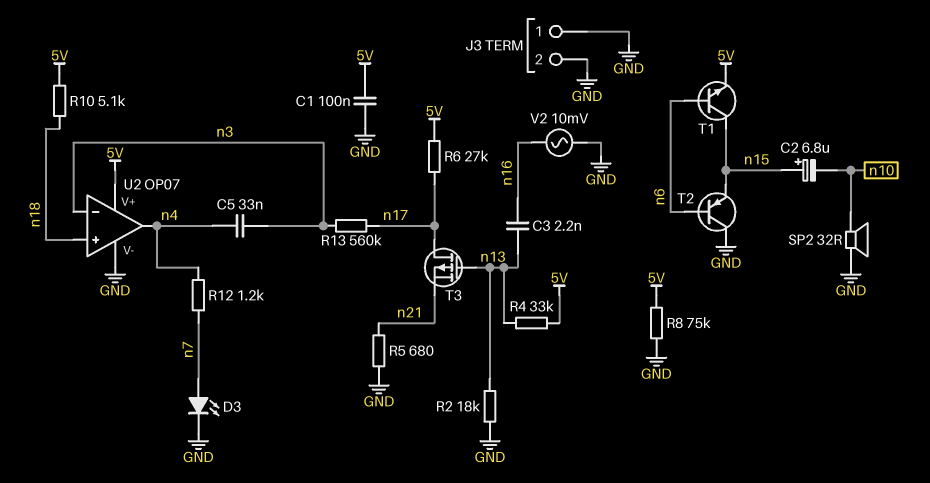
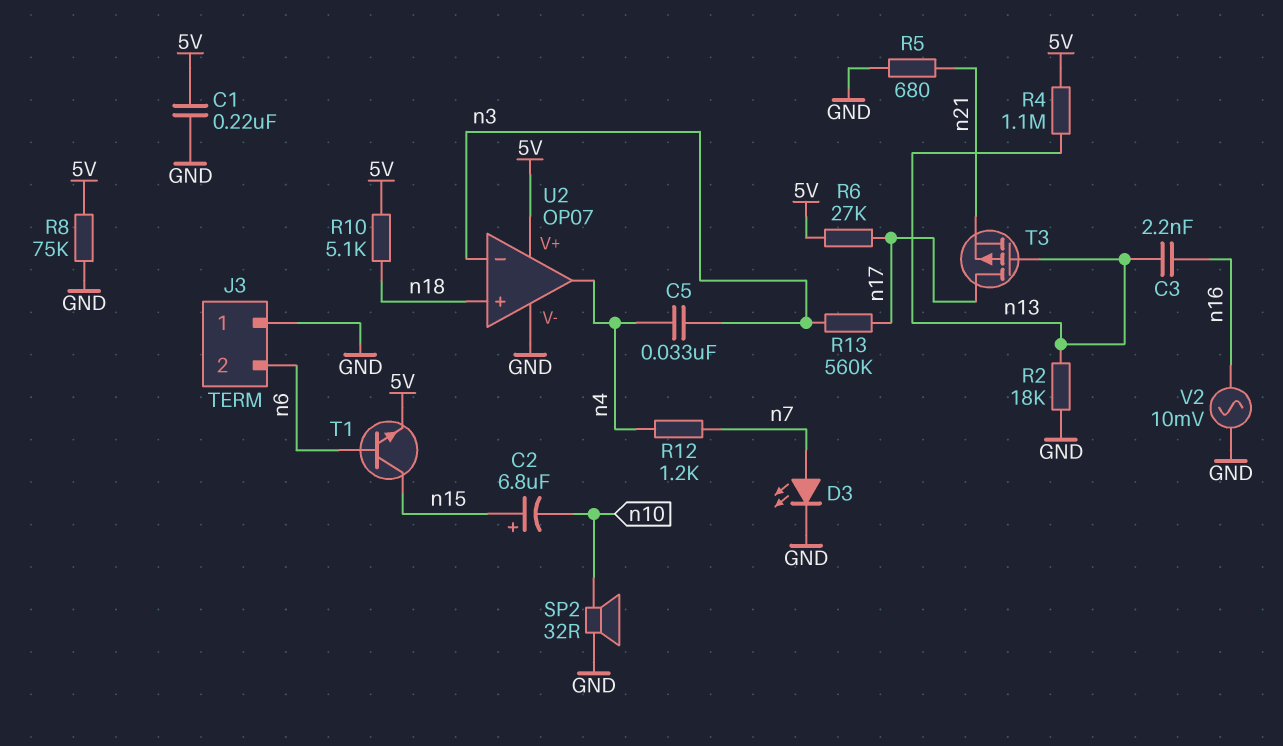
C1: 100nF (5V, GND) -> 220nF (5V, GND)
J3 pin 2: GND -> n6
R4: 33k (5V, n13) -> 1.1M (5V, n13)
T2: PNP (B n6, C GND, E n15) -> none

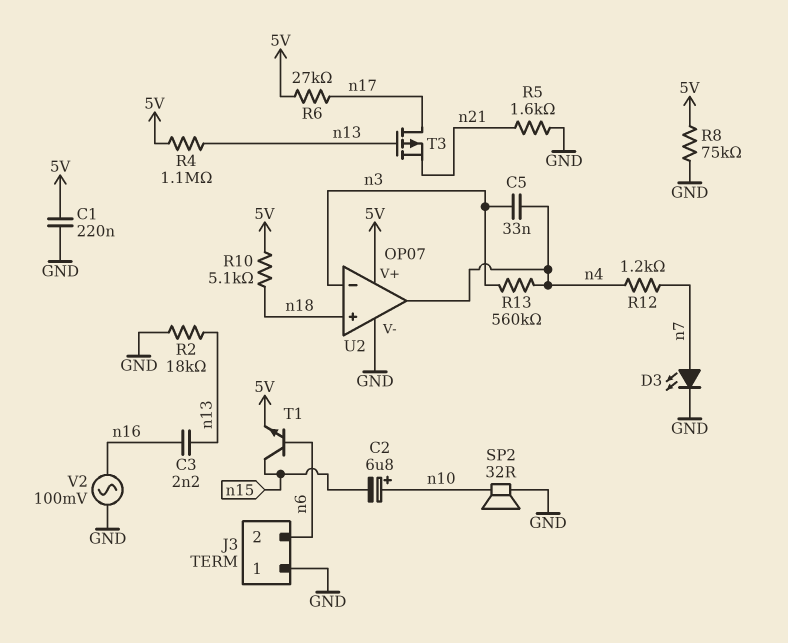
C2: 6.8uF (plus n15, minus n10) -> 6.8uF (plus n10, minus n15)
R5: 680 (GND, n21) -> 1.6k (GND, n21)
R13: 560k (n3, n17) -> 560k (n3, n4)
V2: AC 10mV (GND, n16) -> AC 100mV (GND, n16)

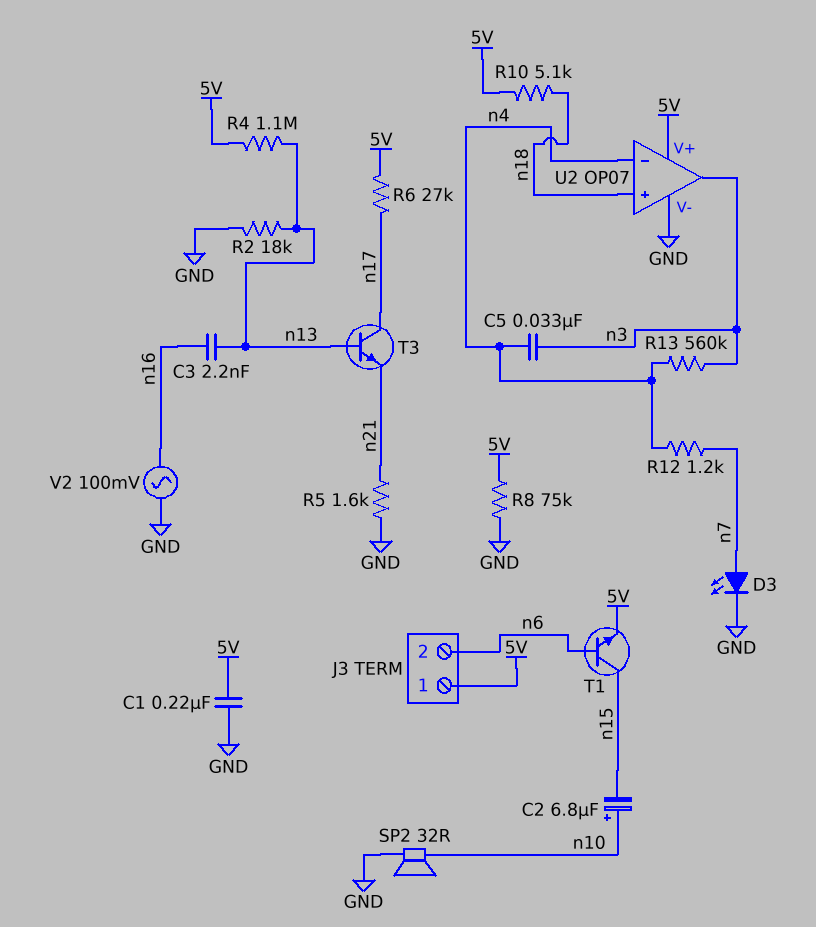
J3 pin 1: GND -> 5V
T3: PMOS (G n13, D n17, S n21) -> NPN (B n13, C n17, E n21)
U2 pin in-: n3 -> n4
U2 pin out: n4 -> n3

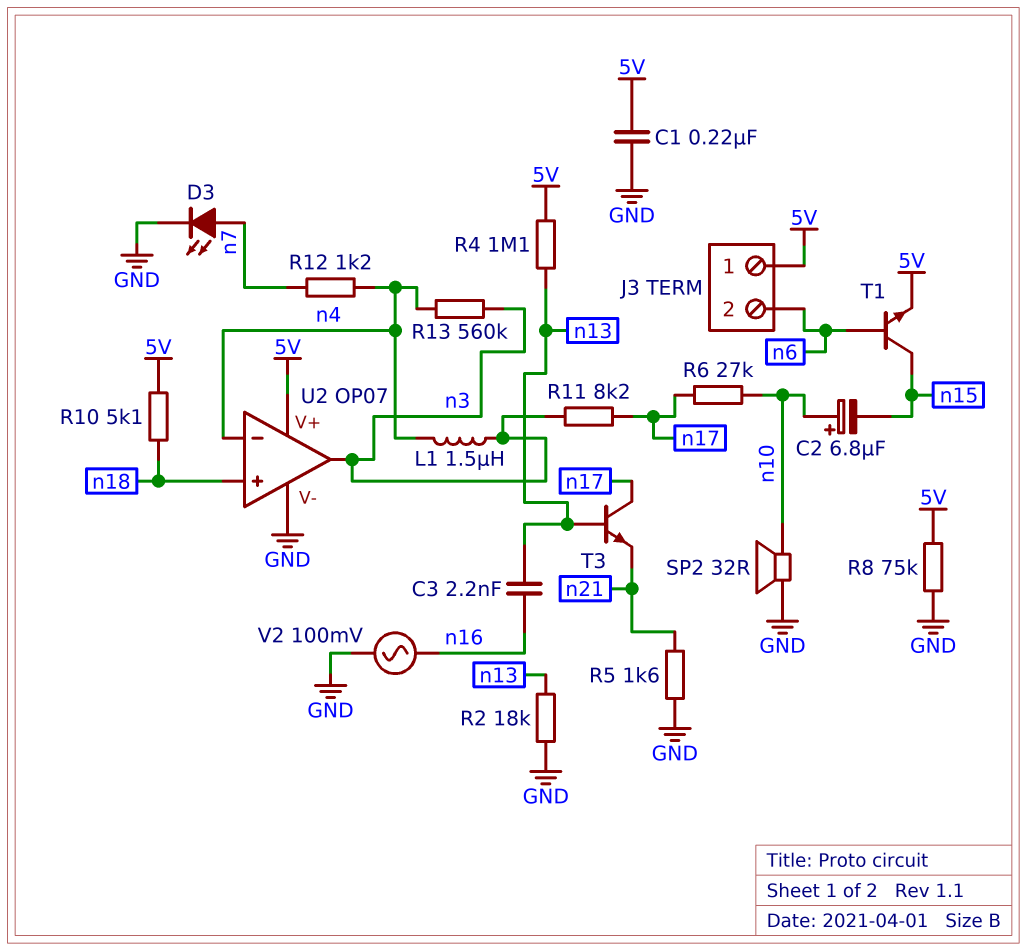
C5: 33nF (n3, n4) -> none
L1: none -> 1.5uH (n3, n4)
R6: 27k (5V, n17) -> 27k (n10, n17)
R11: none -> 8.2k (n3, n17)

